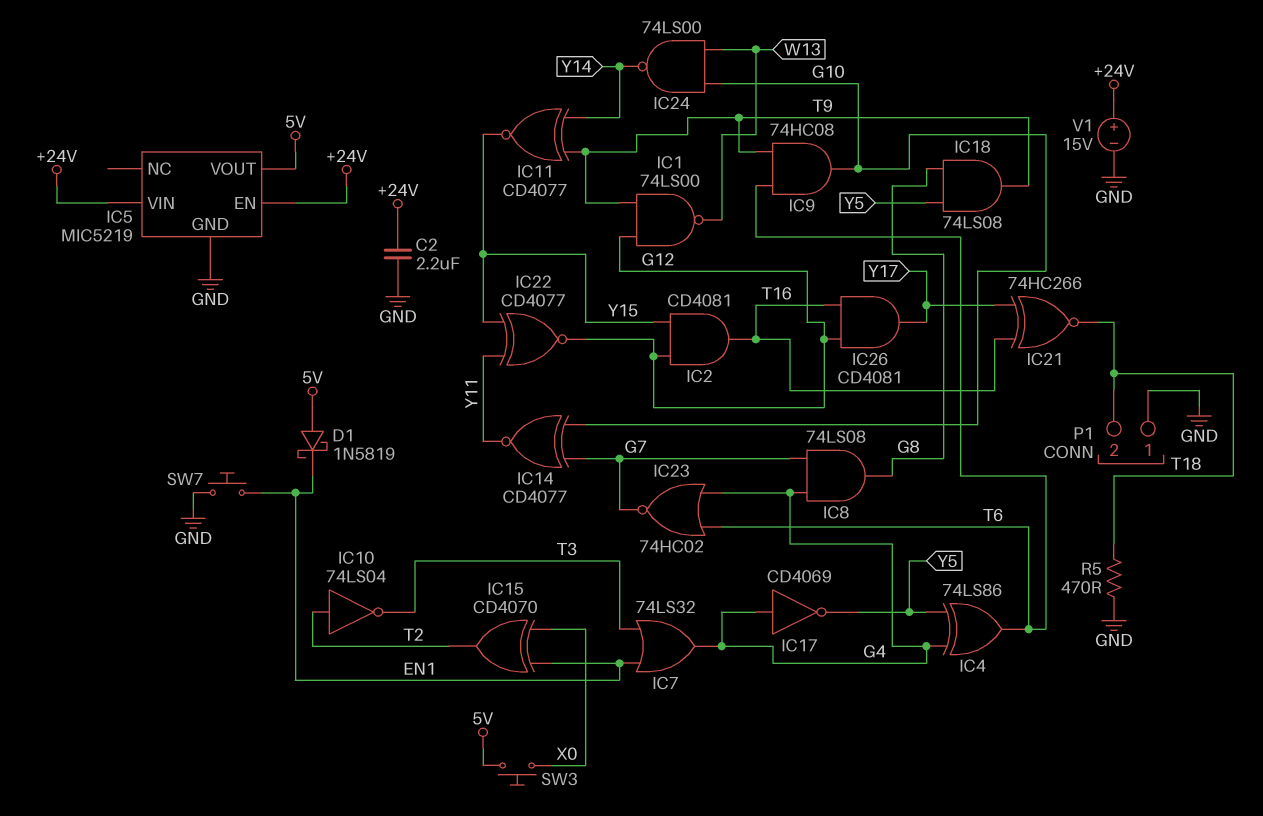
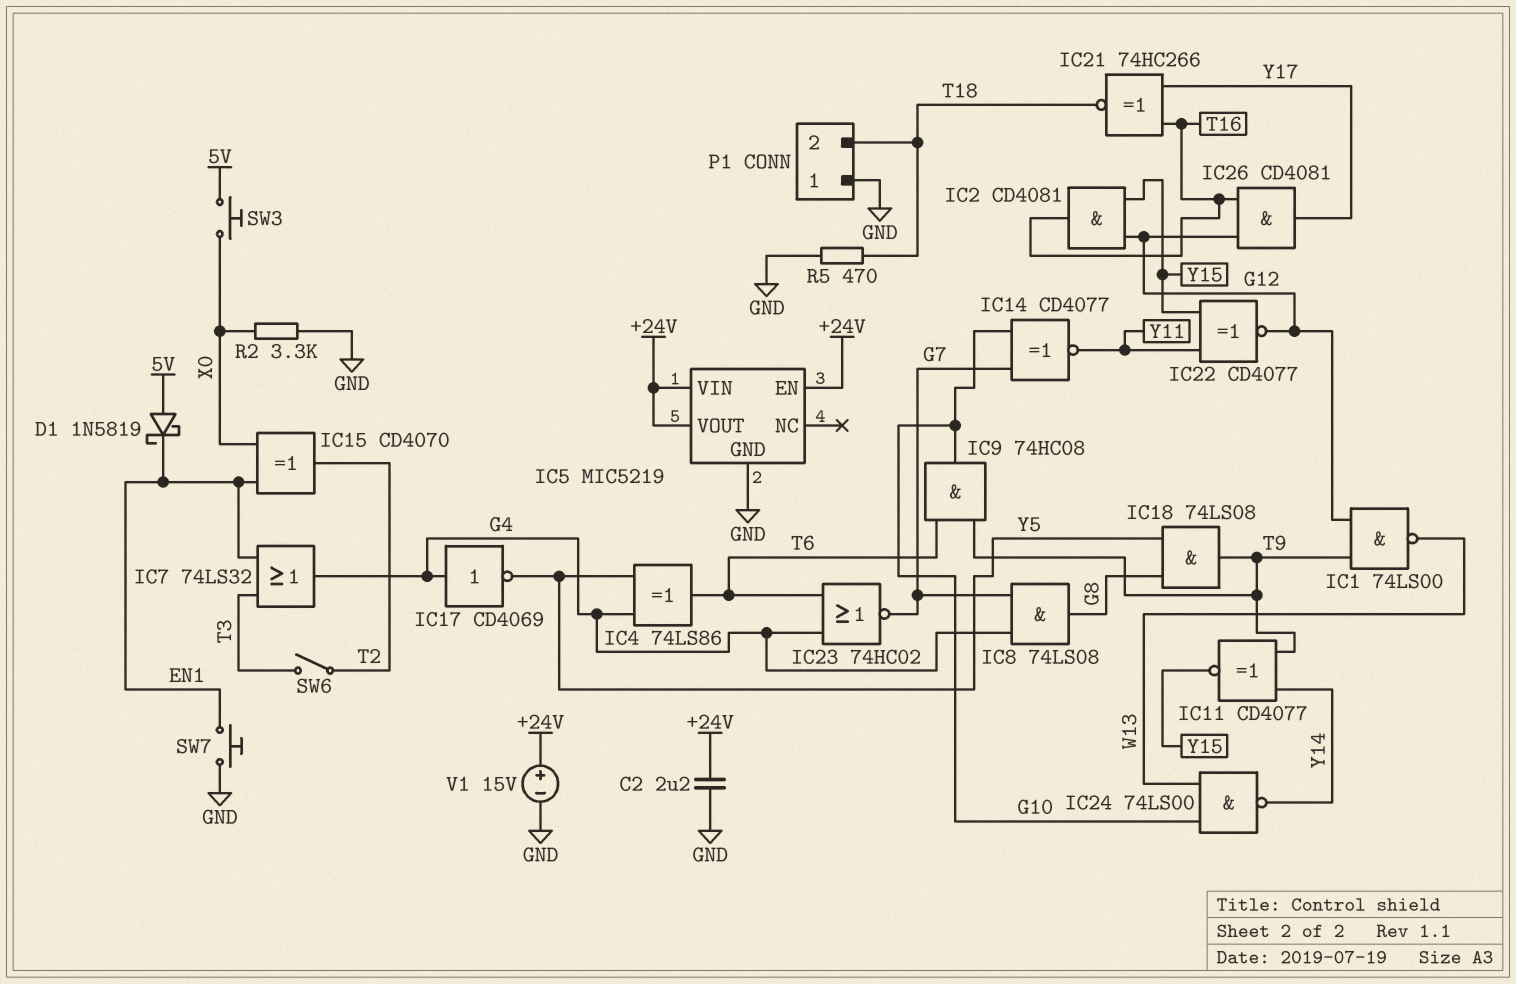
IC5 pin VOUT: 5V -> +24V
IC10: NOT 74LS04 (in T2, out T3) -> none
R2: none -> 3.3k (GND, X0)
SW6: none -> switch (T2, T3)

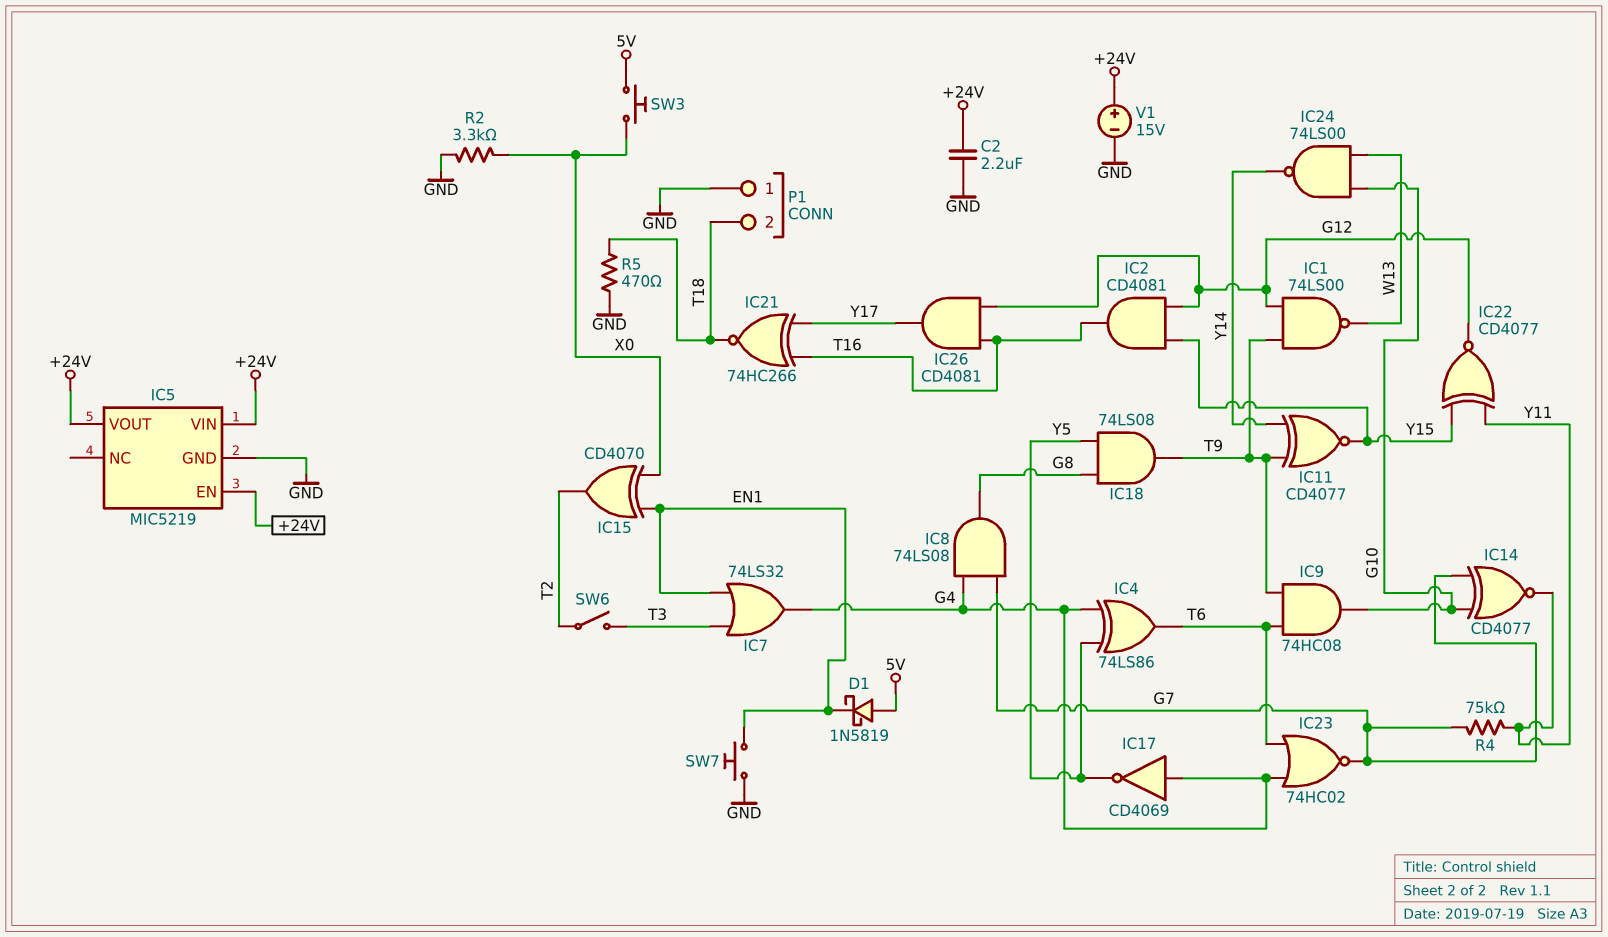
R4: none -> 75k (G7, Y11)

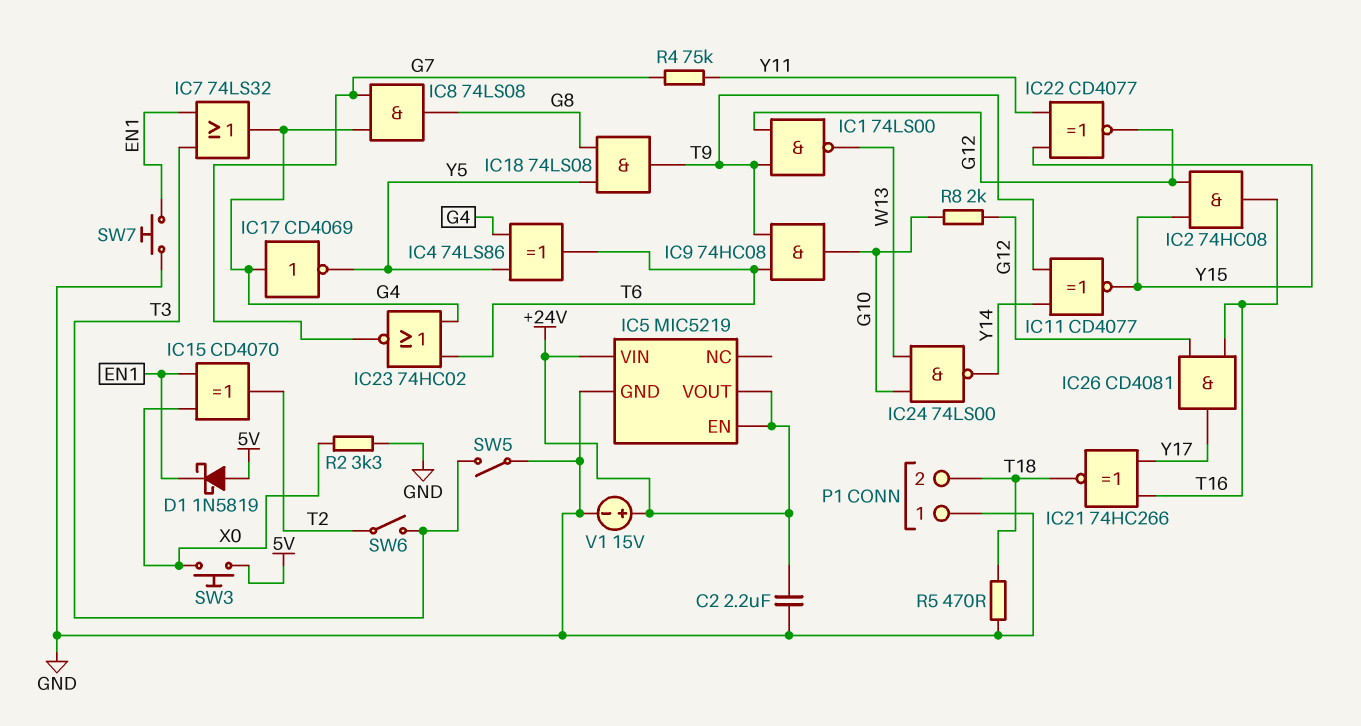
IC2: AND CD4081 (in G12, in Y15, out T16) -> AND 74HC08 (in G12, in Y15, out T16)
IC14: XNOR CD4077 (in G7, in G10, out Y11) -> none
R8: none -> 2k (G10, G12)
SW5: none -> switch (GND, T3)

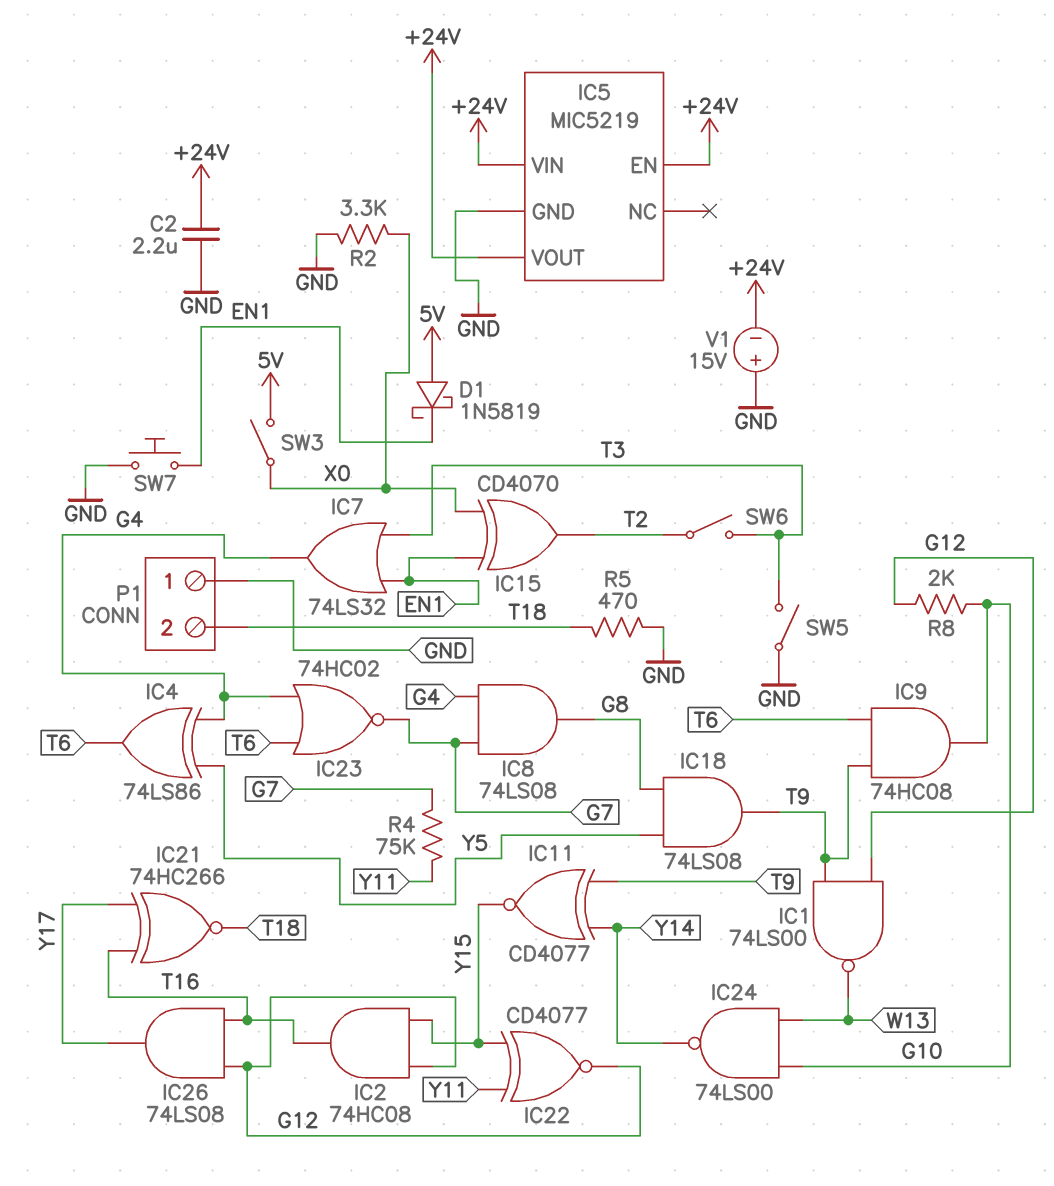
IC17: NOT CD4069 (in G4, out Y5) -> none
IC26: AND CD4081 (in G12, in T16, out Y17) -> AND 74LS08 (in G12, in T16, out Y17)
SW3: button (5V, X0) -> switch (5V, X0)
V1: 15V (plus +24V, minus GND) -> 15V (plus GND, minus +24V)

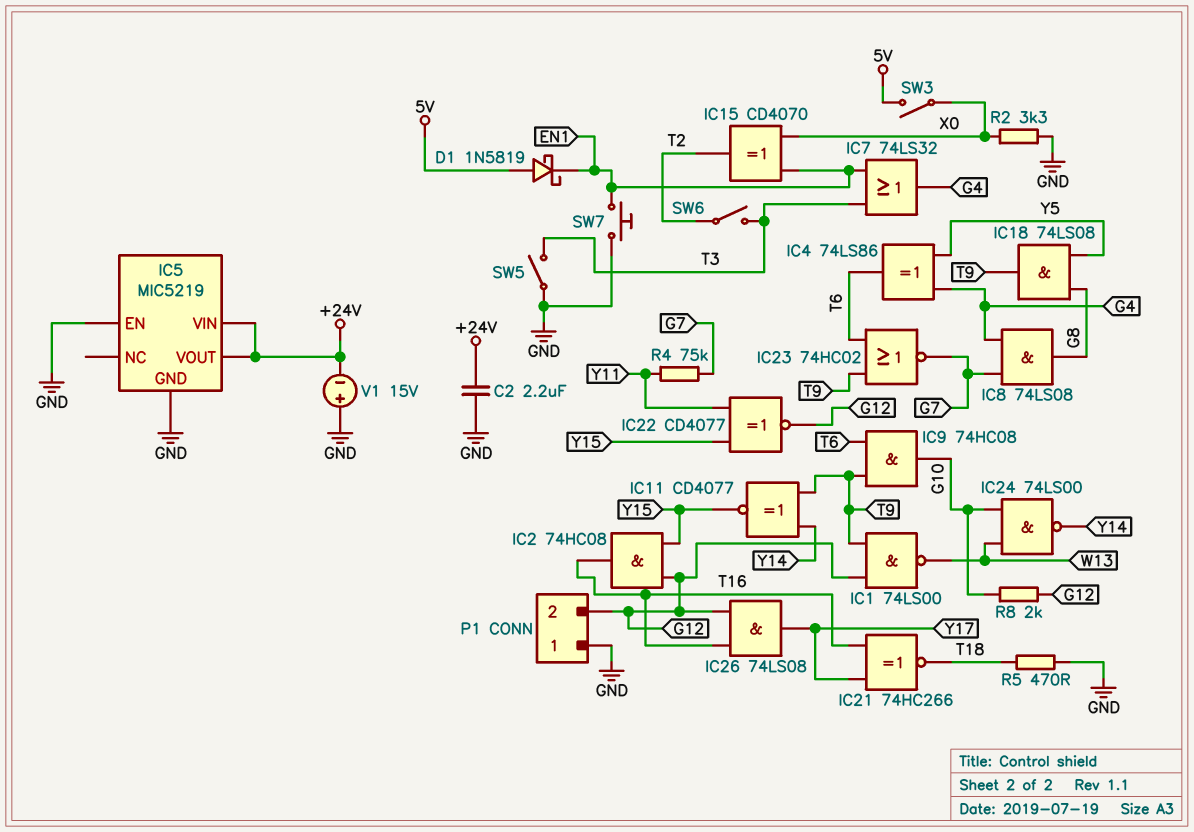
IC5 pin EN: +24V -> GND
IC23: NOR 74HC02 (in G4, in T6, out G7) -> NOR 74HC02 (in T6, in T9, out G7)
P1 pin 2: T18 -> G12

